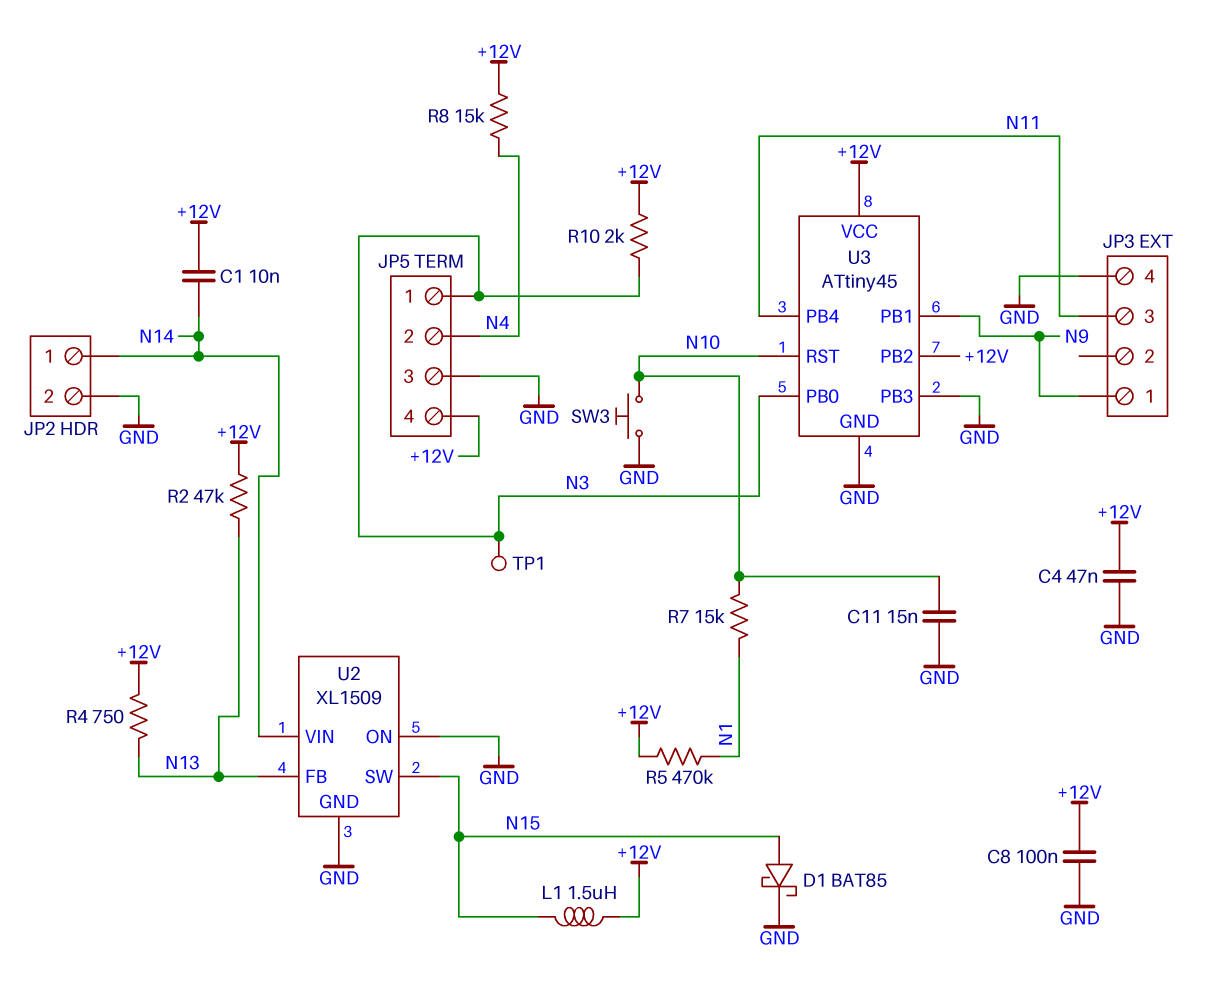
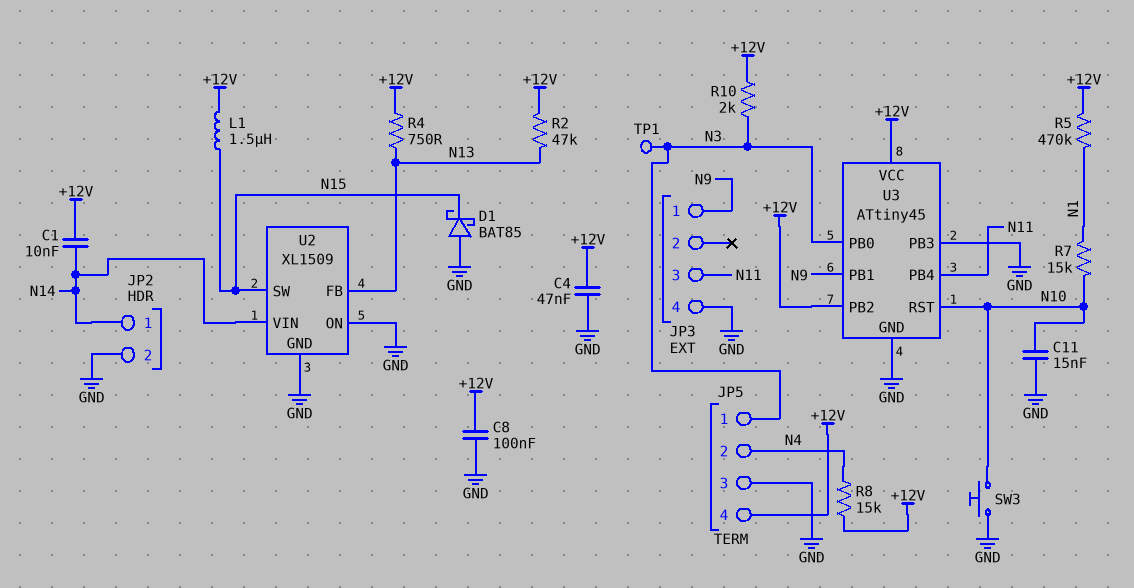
D1: schottky BAT85 (A N15, K GND) -> schottky BAT85 (A GND, K N15)

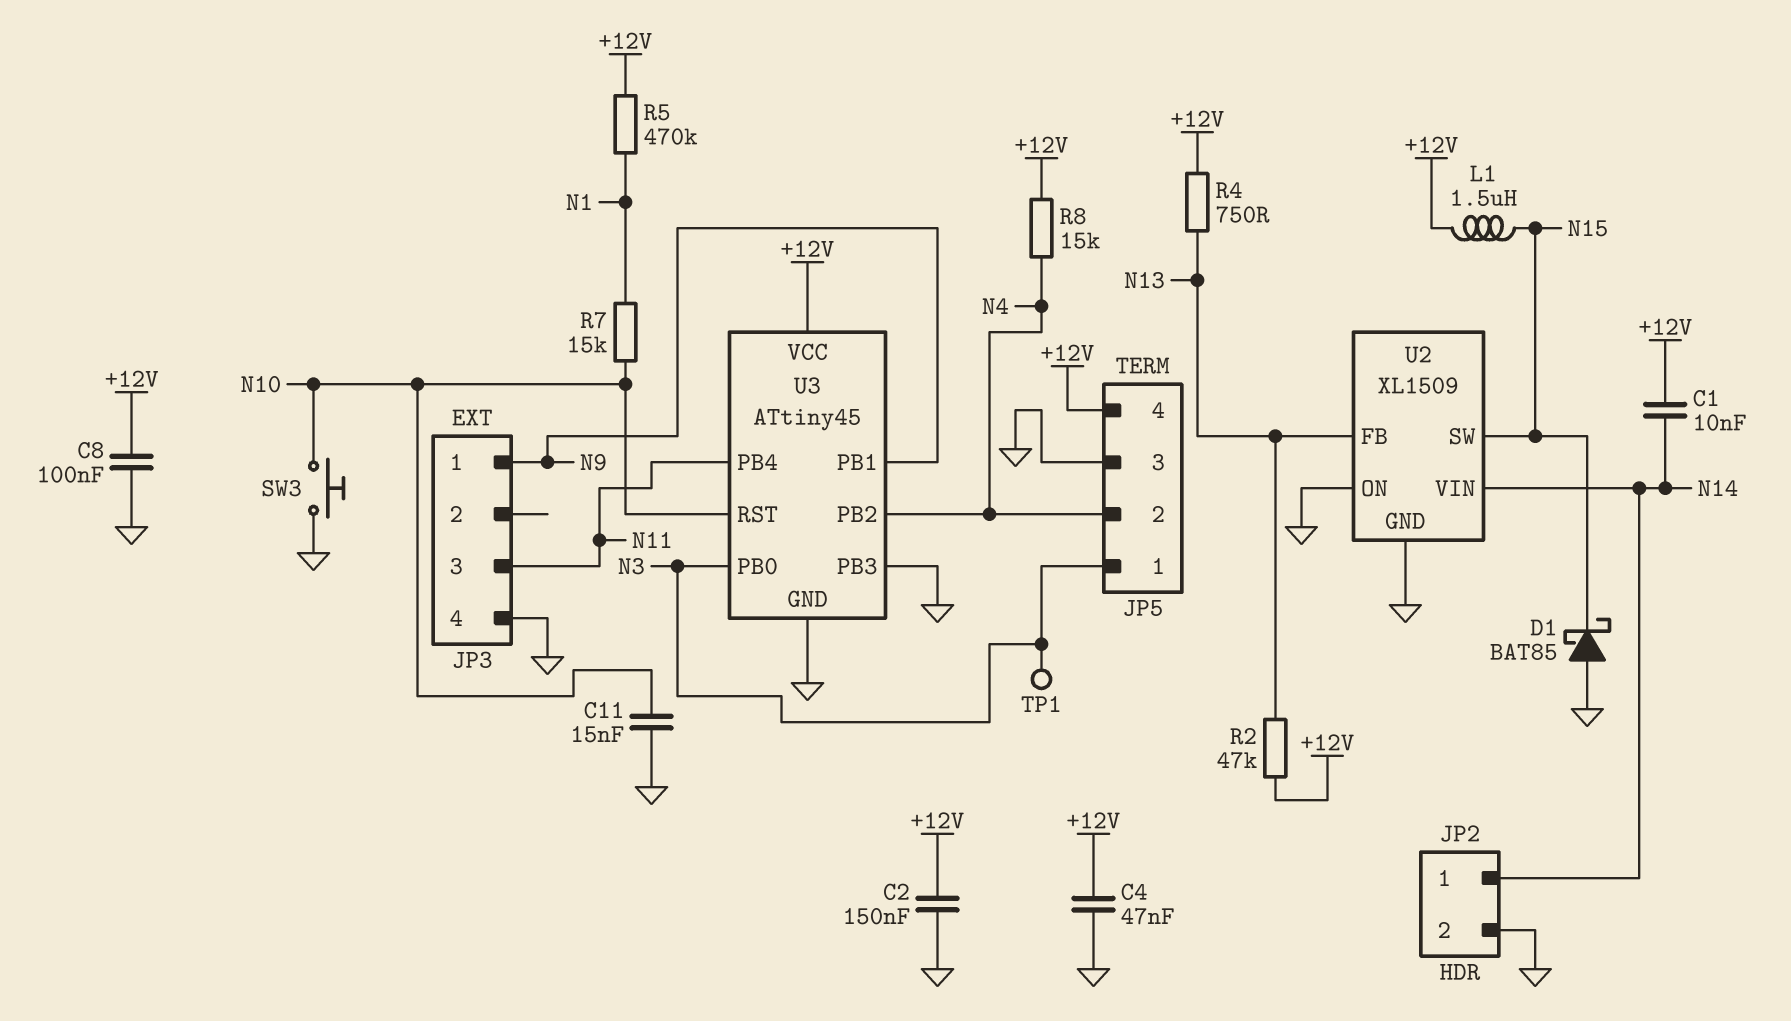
C2: none -> 150nF (+12V, GND)
R10: 2k (+12V, N3) -> none
U3 pin PB2: +12V -> N4

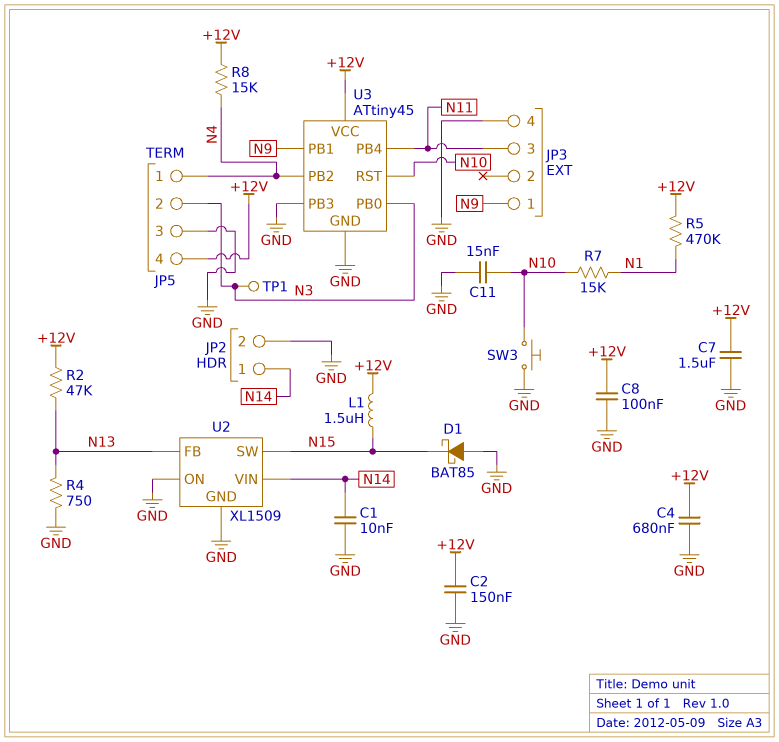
C1: 10nF (+12V, N14) -> 10nF (GND, N14)
C4: 47nF (+12V, GND) -> 680nF (+12V, GND)
C7: none -> 1.5uF (+12V, GND)
JP5 pin 1: N3 -> N4
JP5 pin 2: N4 -> N3
R4: 750 (+12V, N13) -> 750 (GND, N13)

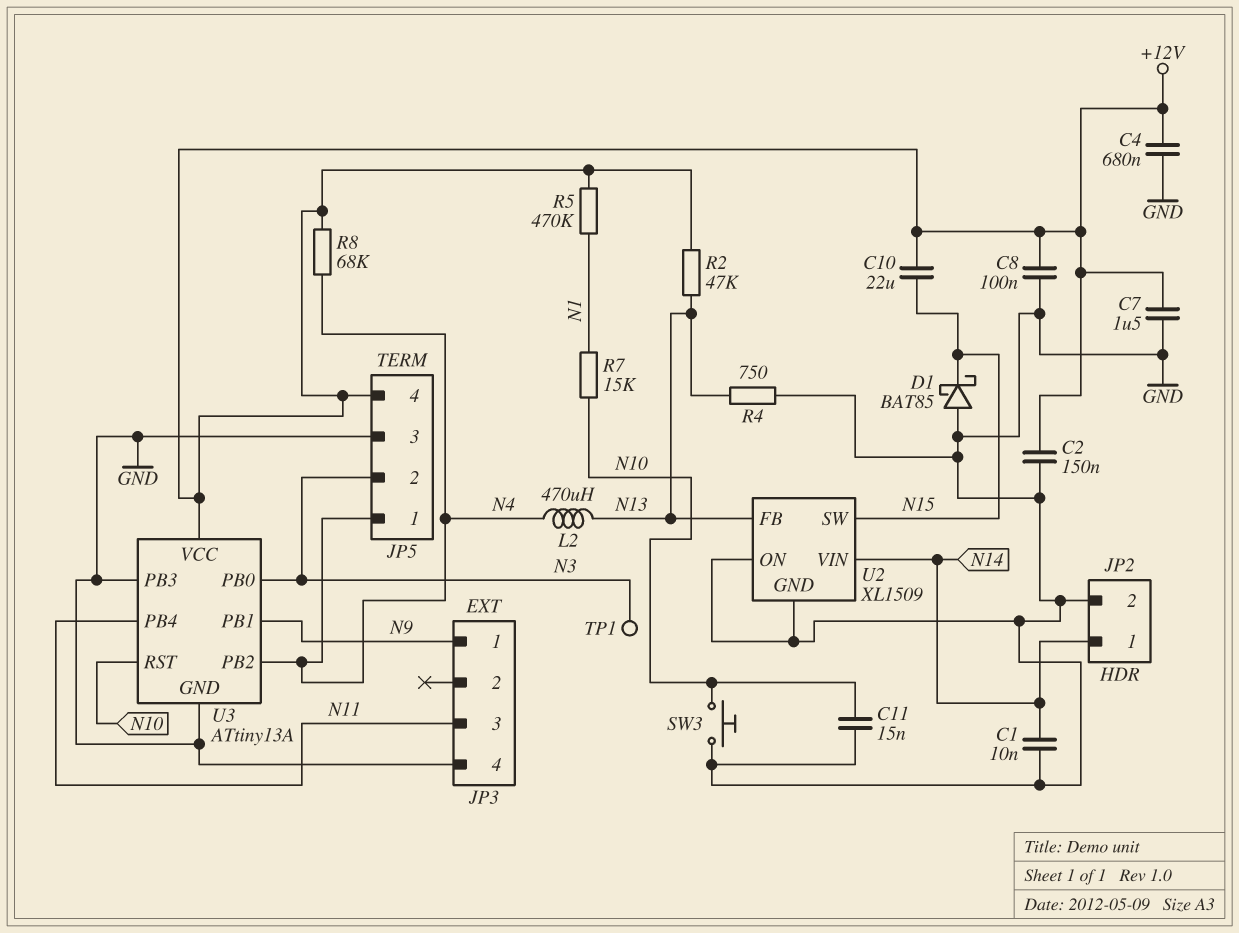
C10: none -> 22uF (+12V, N15)
L1: 1.5uH (+12V, N15) -> none
L2: none -> 470uH (N4, N13)
R8: 15k (+12V, N4) -> 68k (+12V, N4)
U3: ATtiny45 -> ATtiny13A

